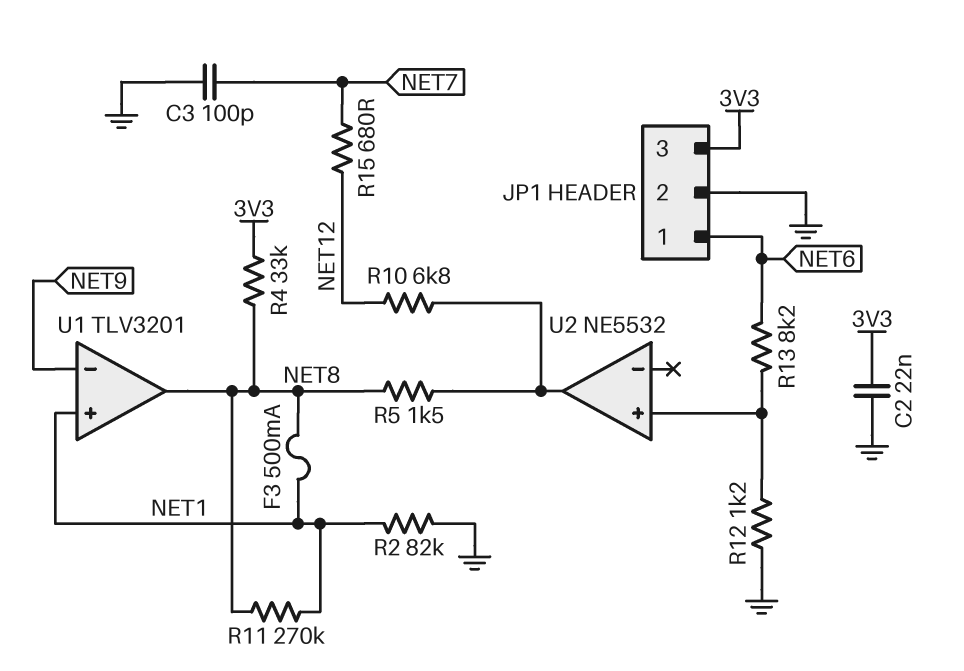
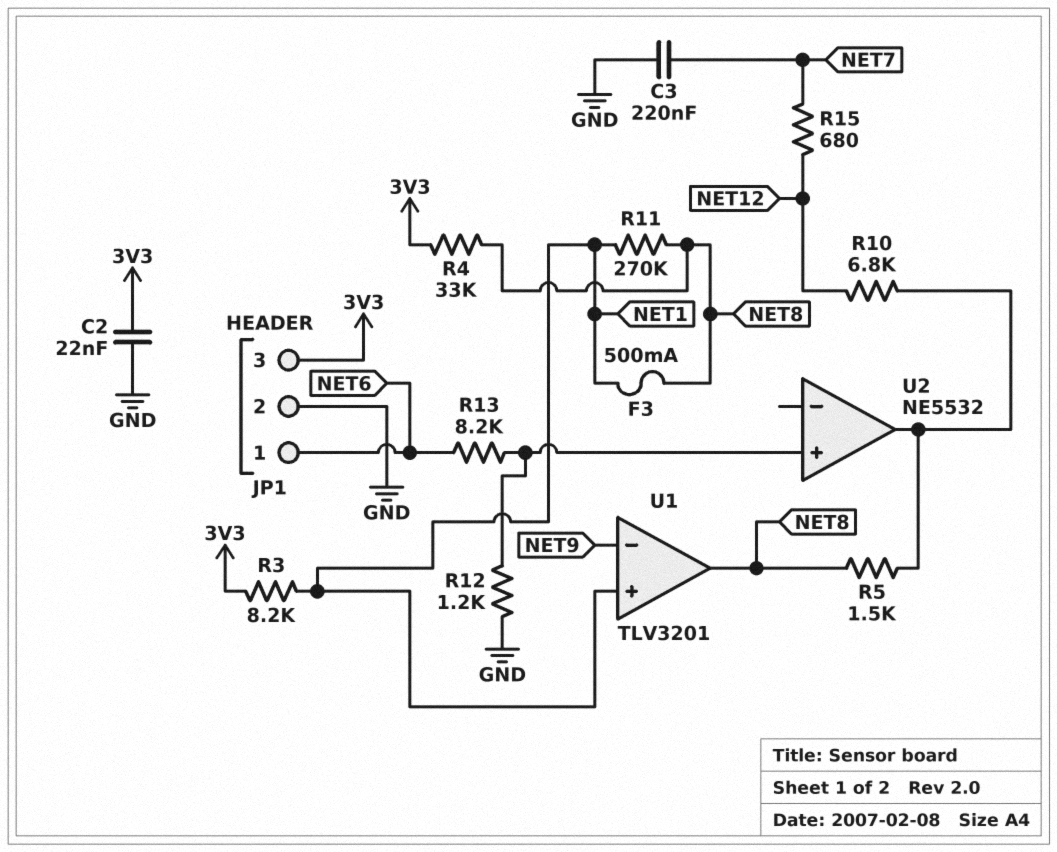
C3: 100pF (GND, NET7) -> 220nF (GND, NET7)
R2: 82k (GND, NET1) -> none
R3: none -> 8.2k (3V3, NET1)

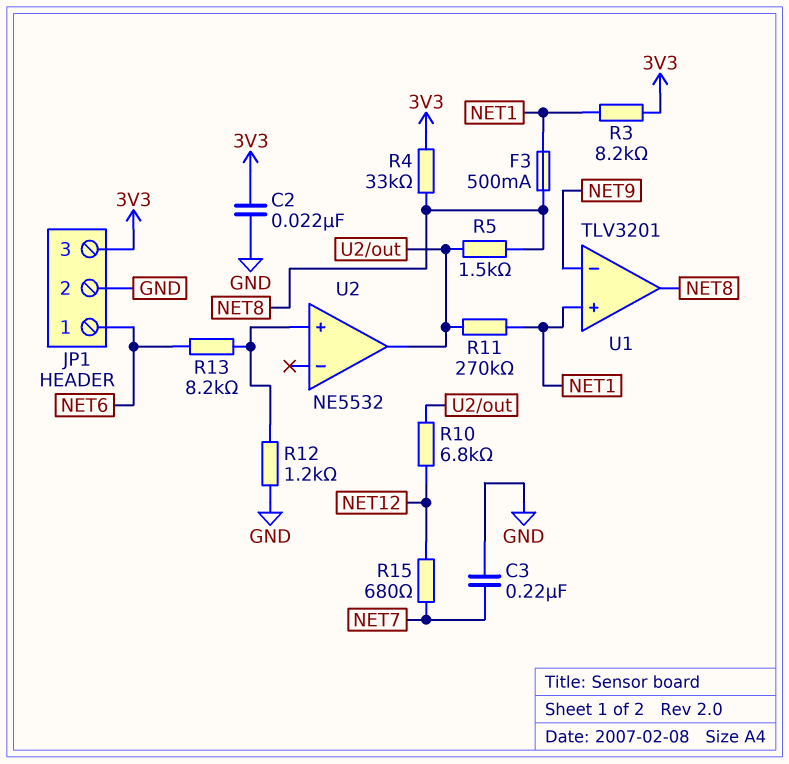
R11: 270k (NET1, NET8) -> 270k (NET1, U2/out)

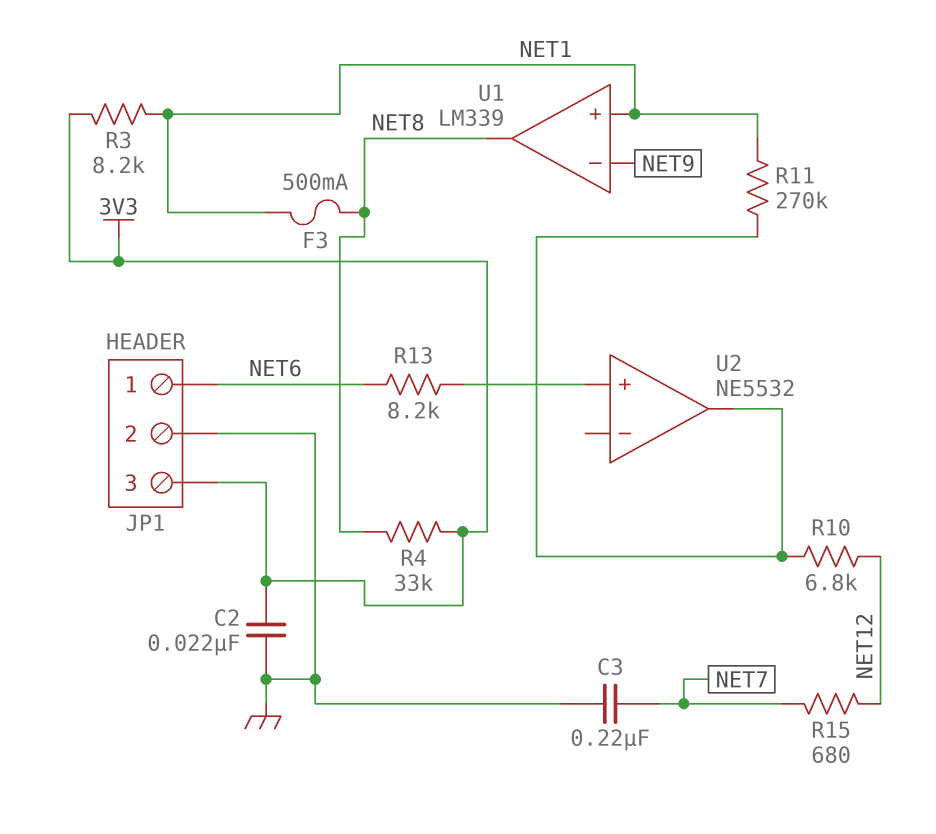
R5: 1.5k (NET8, U2/out) -> none
R12: 1.2k (GND, U2/in+) -> none
U1: TLV3201 -> LM339

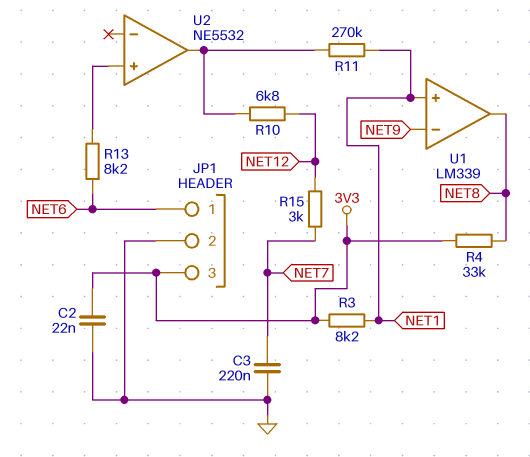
F3: 500mA (NET1, NET8) -> none
R15: 680 (NET7, NET12) -> 3k (NET7, NET12)

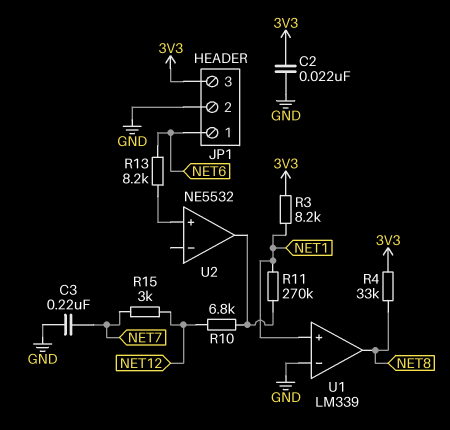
U1 pin in-: NET9 -> GND

